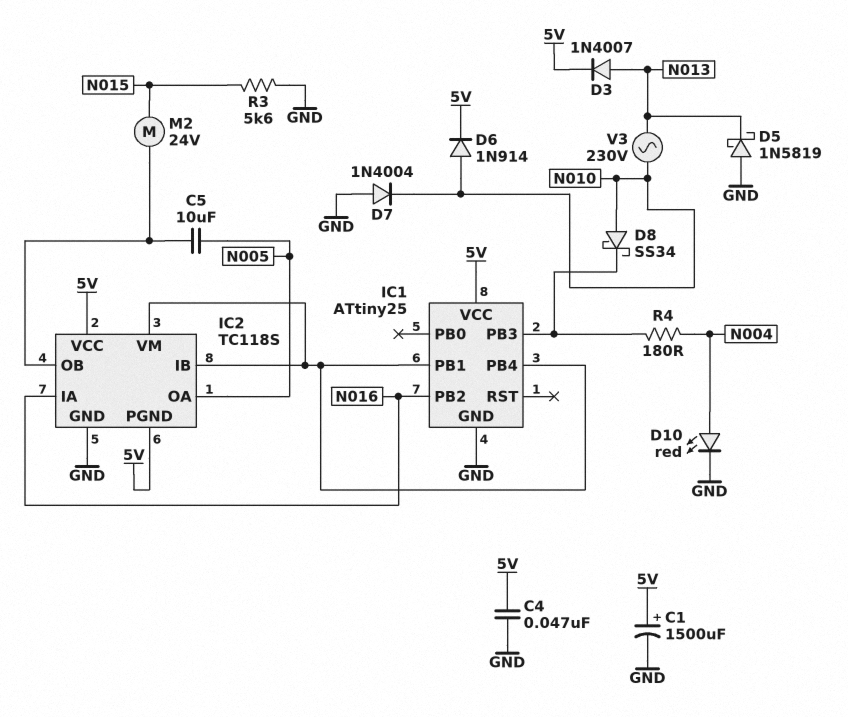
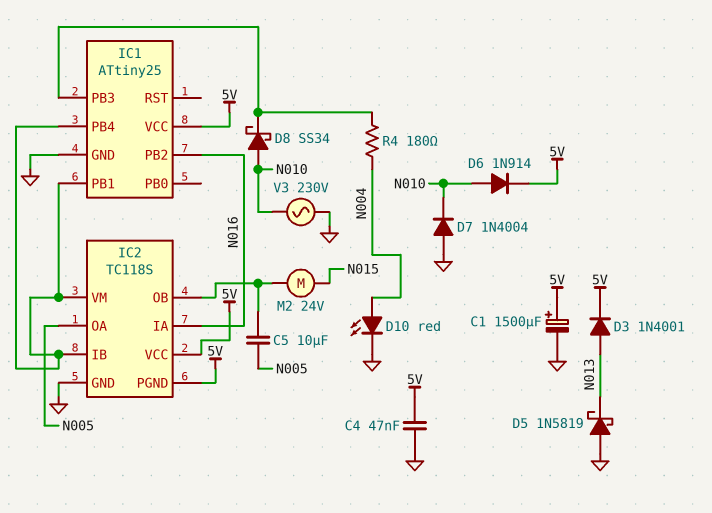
D3: diode 1N4007 (A N013, K 5V) -> diode 1N4001 (A N013, K 5V)
R3: 5.6k (GND, N015) -> none
V3: AC 230V (N010, N013) -> AC 230V (GND, N010)

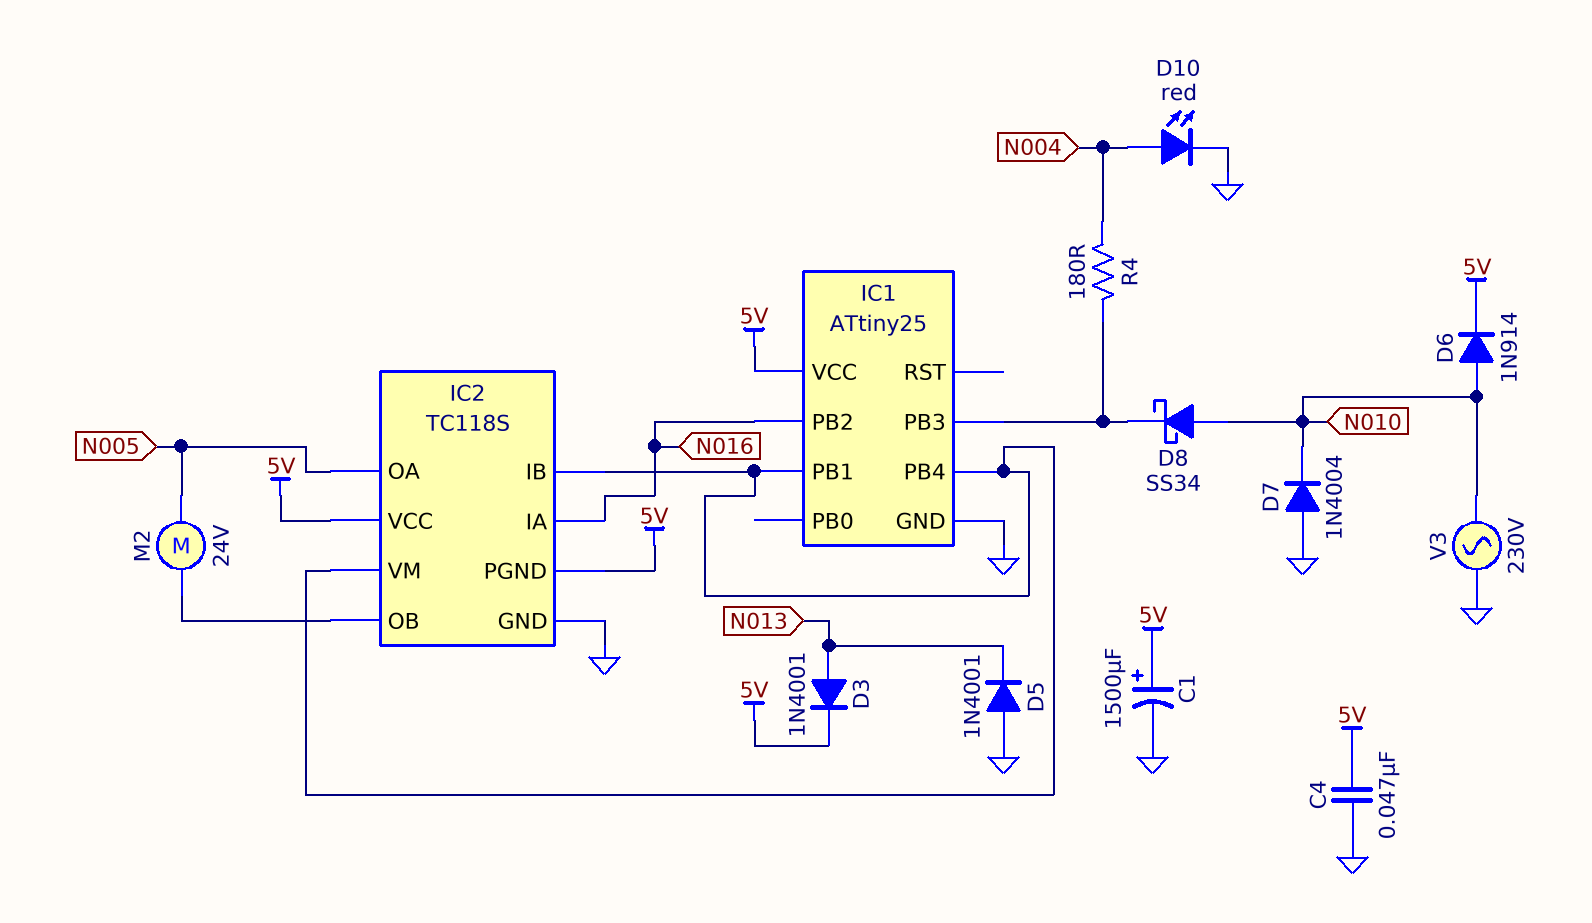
C5: 10uF (IC2/OB, N005) -> none
D5: schottky 1N5819 (A GND, K N013) -> diode 1N4001 (A GND, K N013)
M2: motor 24V (IC2/OB, N015) -> motor 24V (IC2/OB, N005)

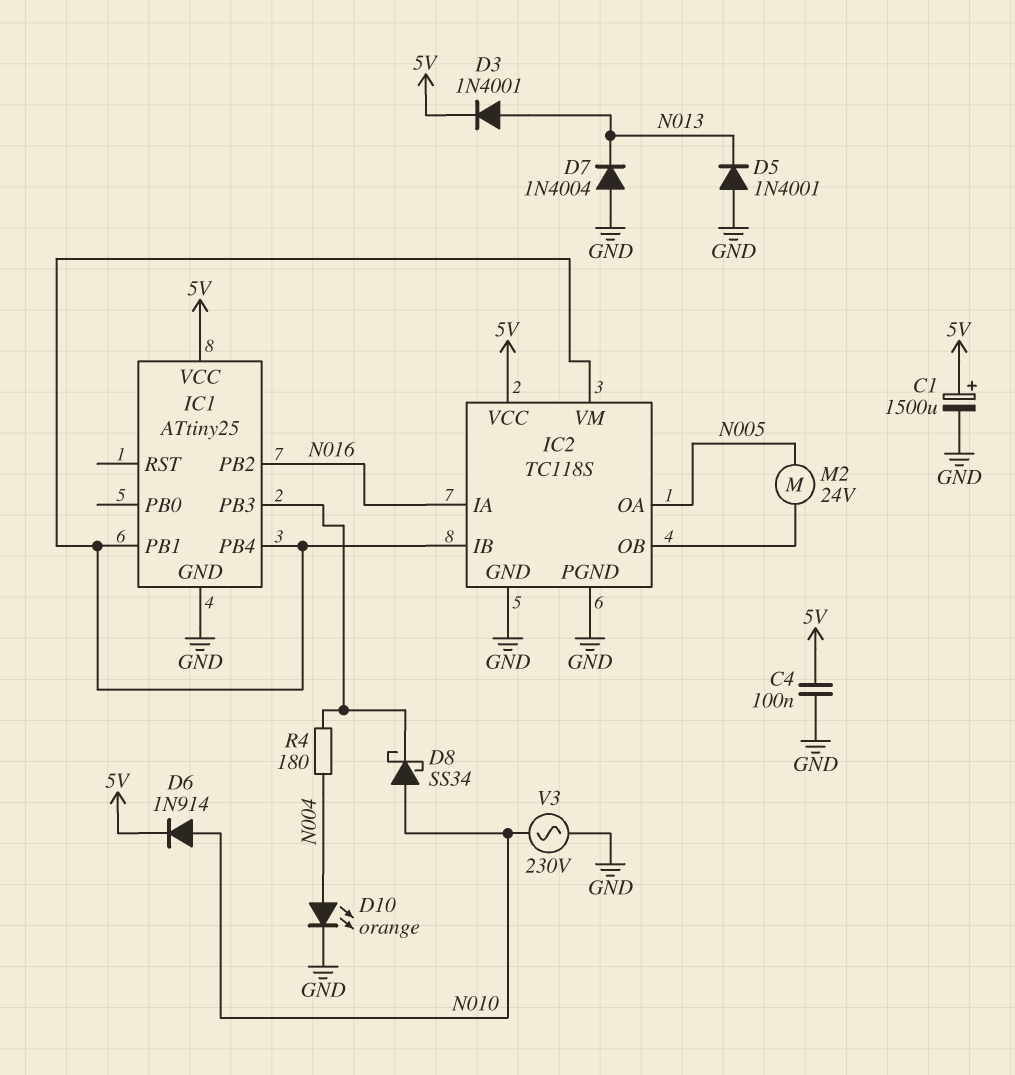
C4: 47nF (5V, GND) -> 100nF (5V, GND)
D7: diode 1N4004 (A GND, K N010) -> diode 1N4004 (A GND, K N013)
D10: LED red (A N004, K GND) -> LED orange (A N004, K GND)
IC2 pin PGND: 5V -> GND

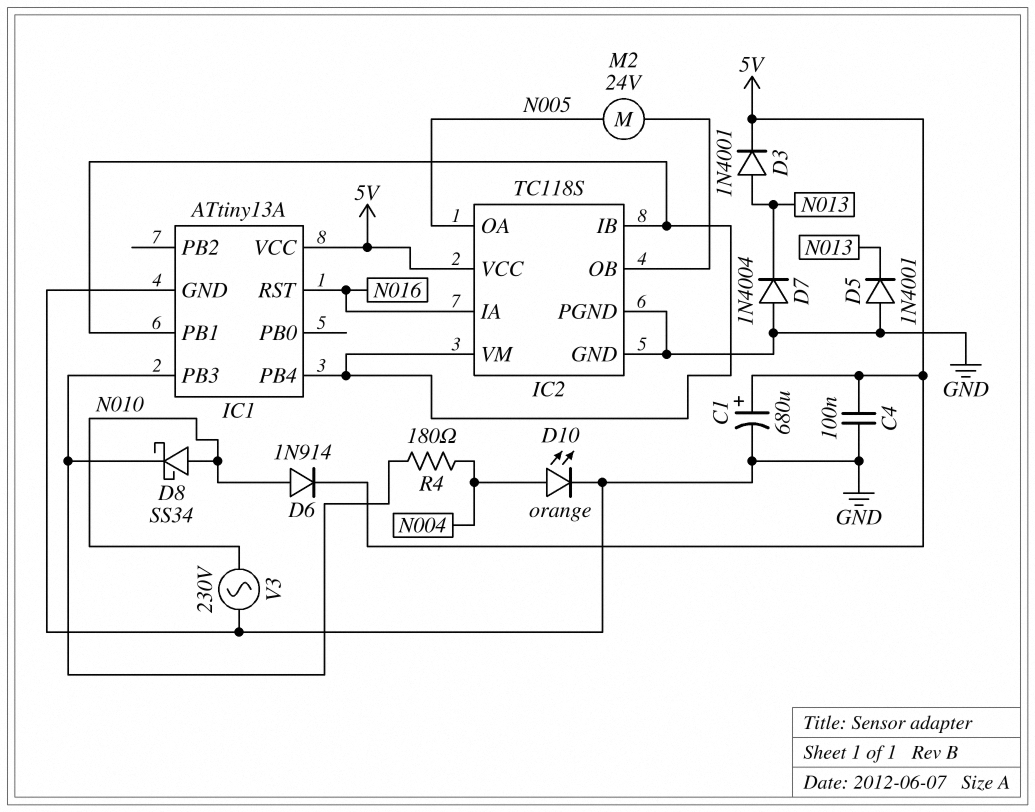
C1: 1500uF (plus 5V, minus GND) -> 680uF (plus 5V, minus GND)
IC1: ATtiny25 -> ATtiny13A
IC1 pin PB2: N016 -> none
IC1 pin RST: none -> N016

